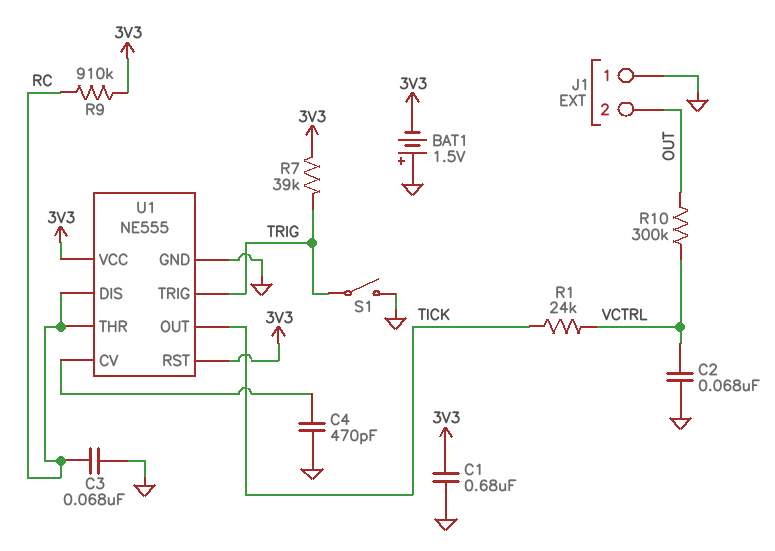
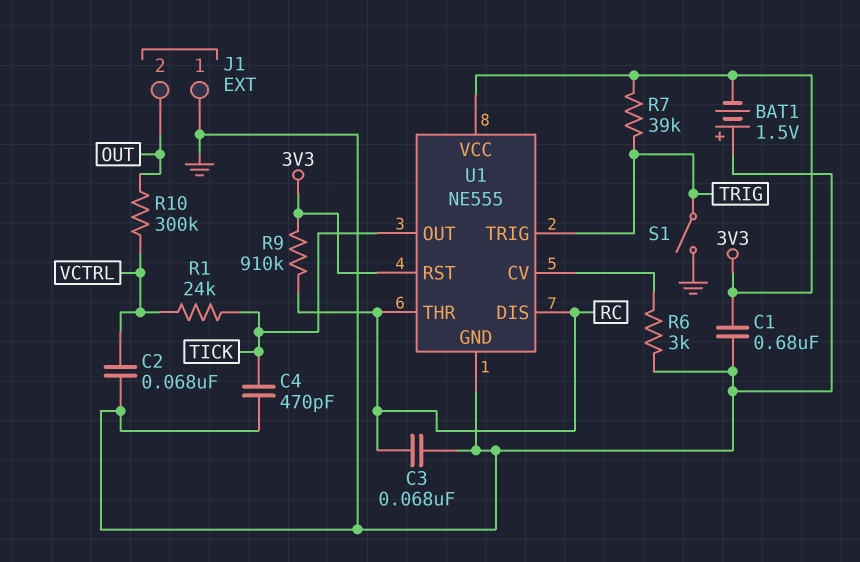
C4: 470pF (GND, U1/CV) -> 470pF (GND, TICK)
R6: none -> 3k (GND, U1/CV)

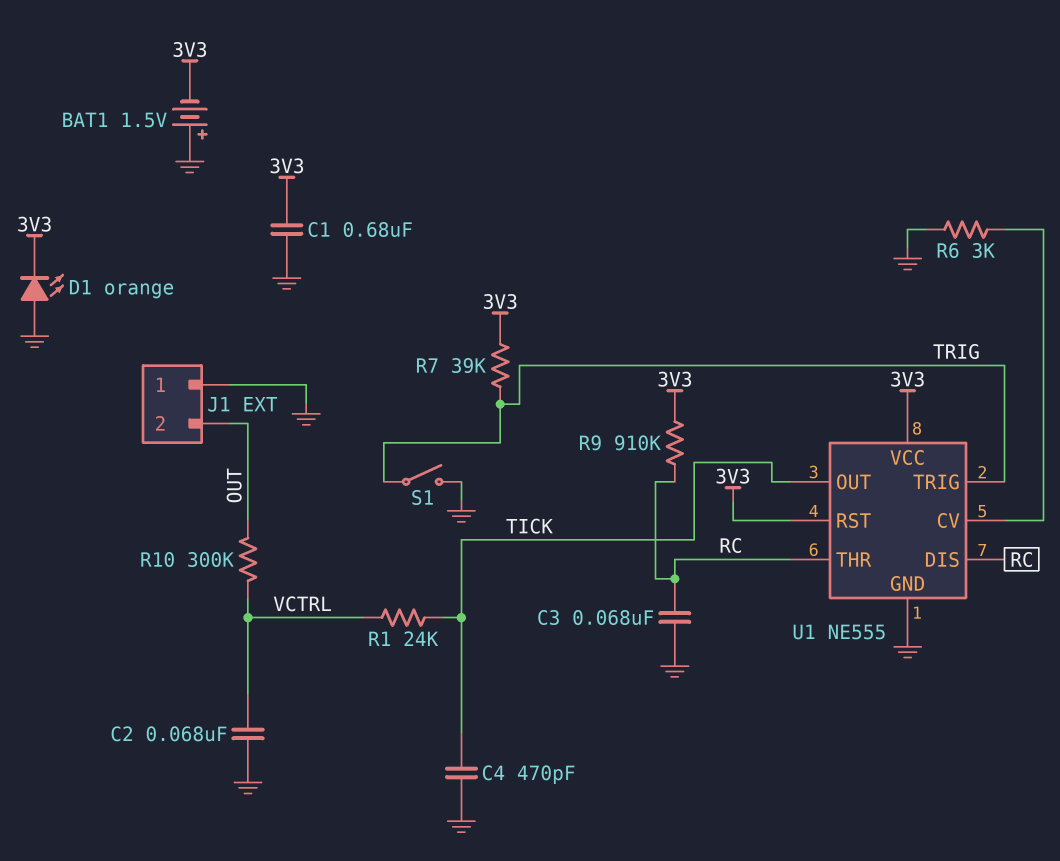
D1: none -> LED orange (A GND, K 3V3)

